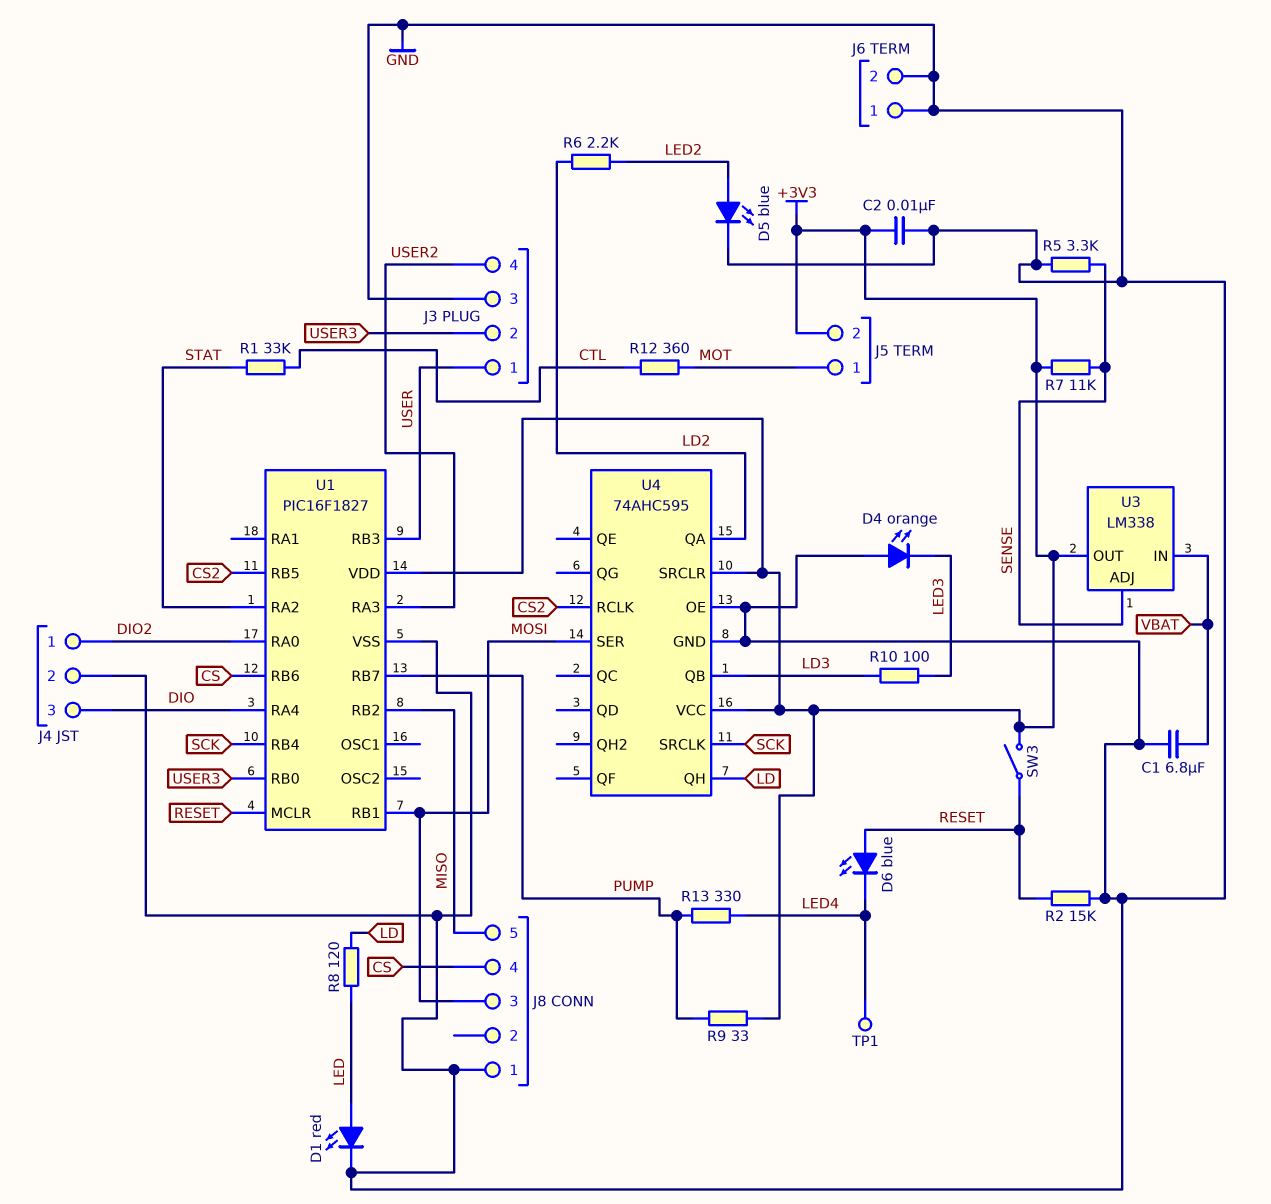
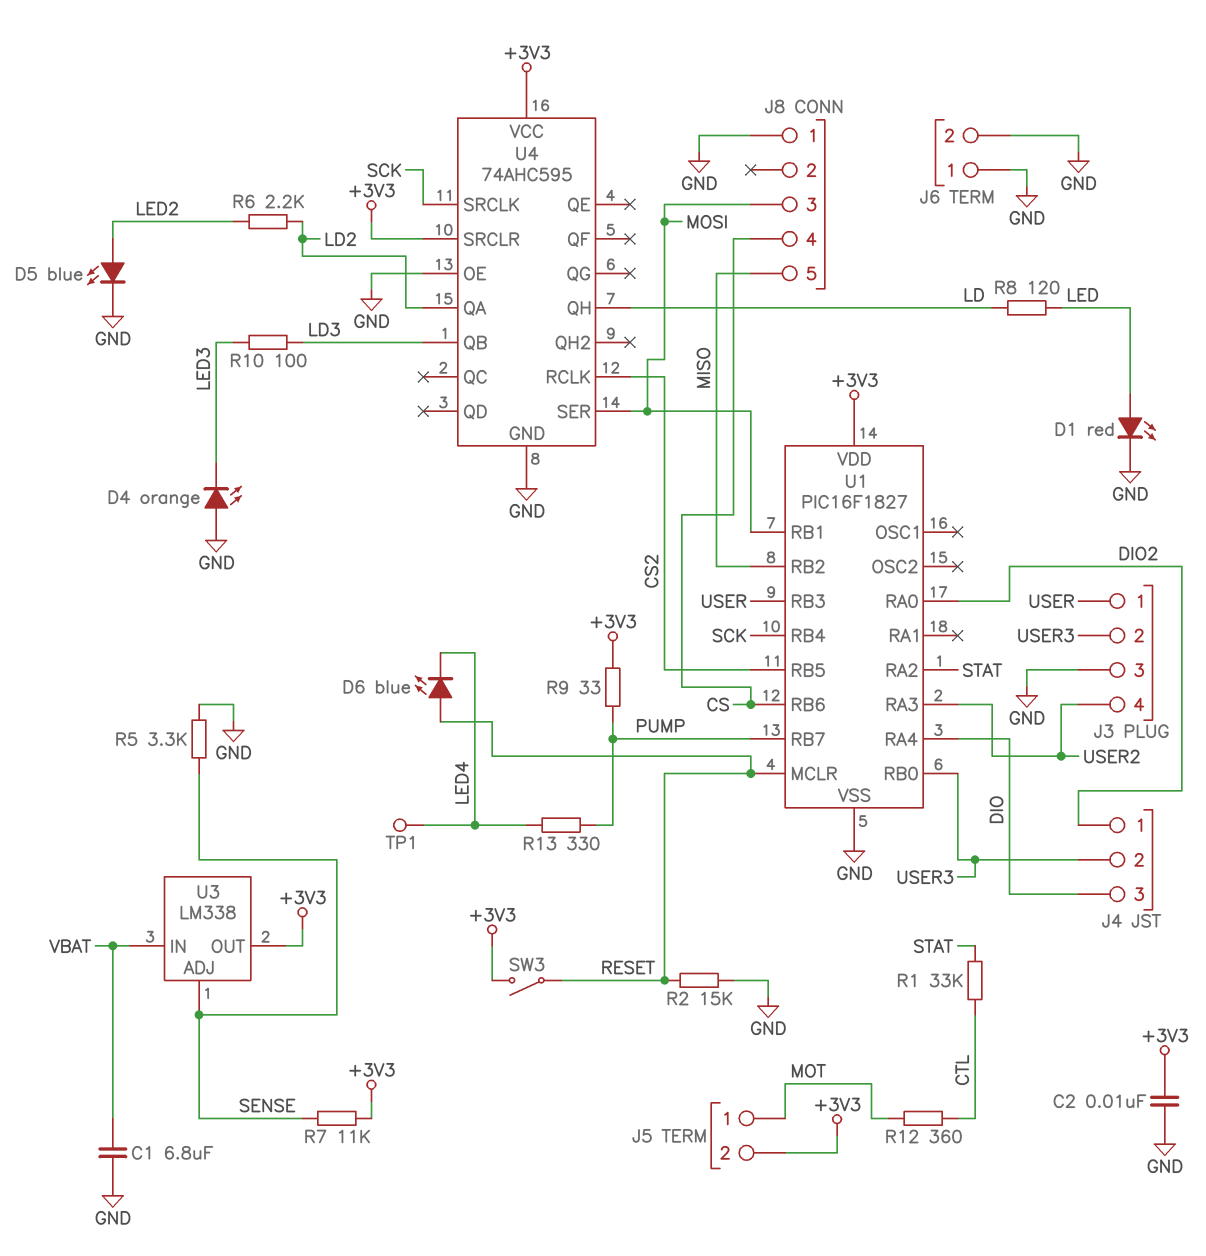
J4 pin 2: GND -> USER3

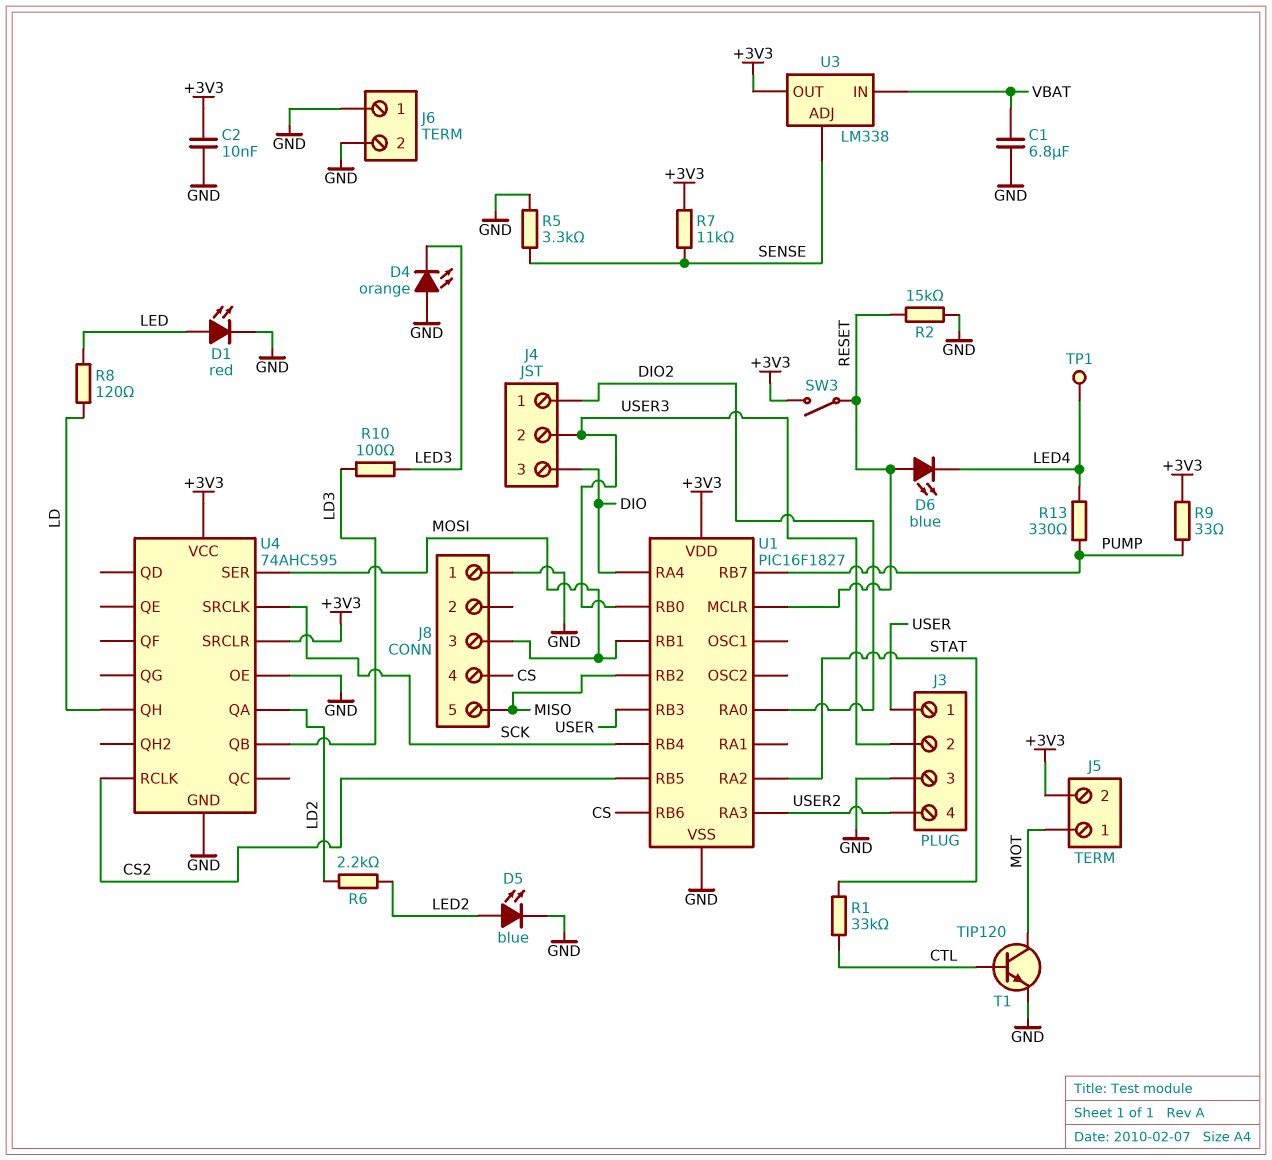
R12: 360 (CTL, MOT) -> none
T1: none -> NPN TIP120 (B CTL, C MOT, E GND)

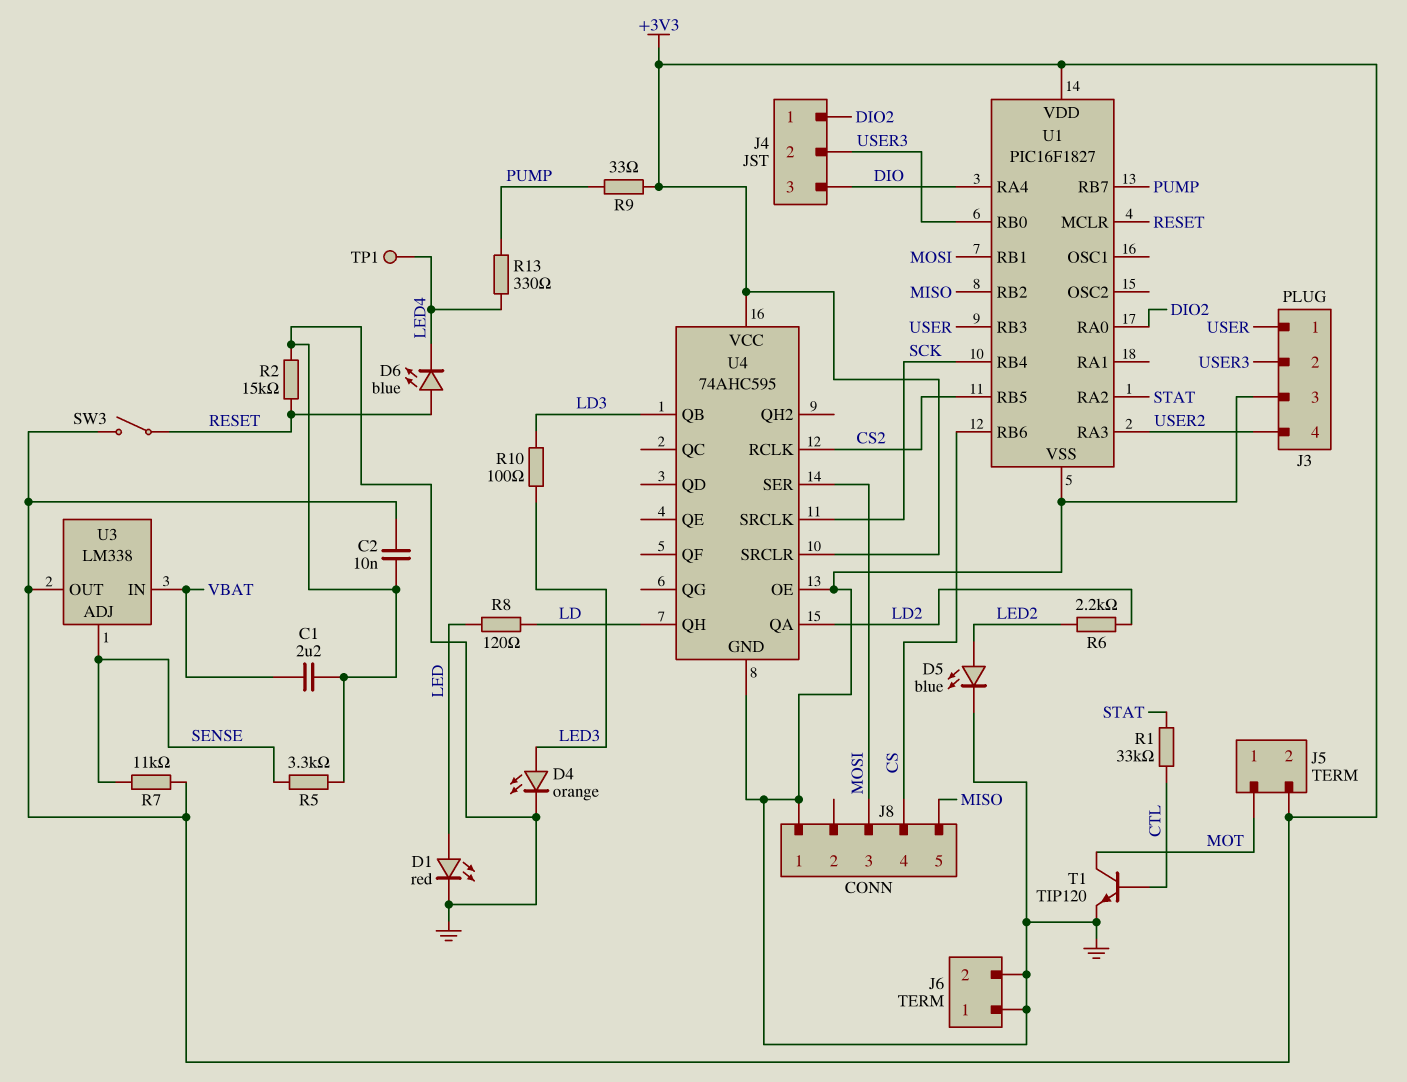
C1: 6.8uF (GND, VBAT) -> 2.2uF (GND, VBAT)
D4: LED orange (A GND, K LED3) -> LED orange (A LED3, K GND)

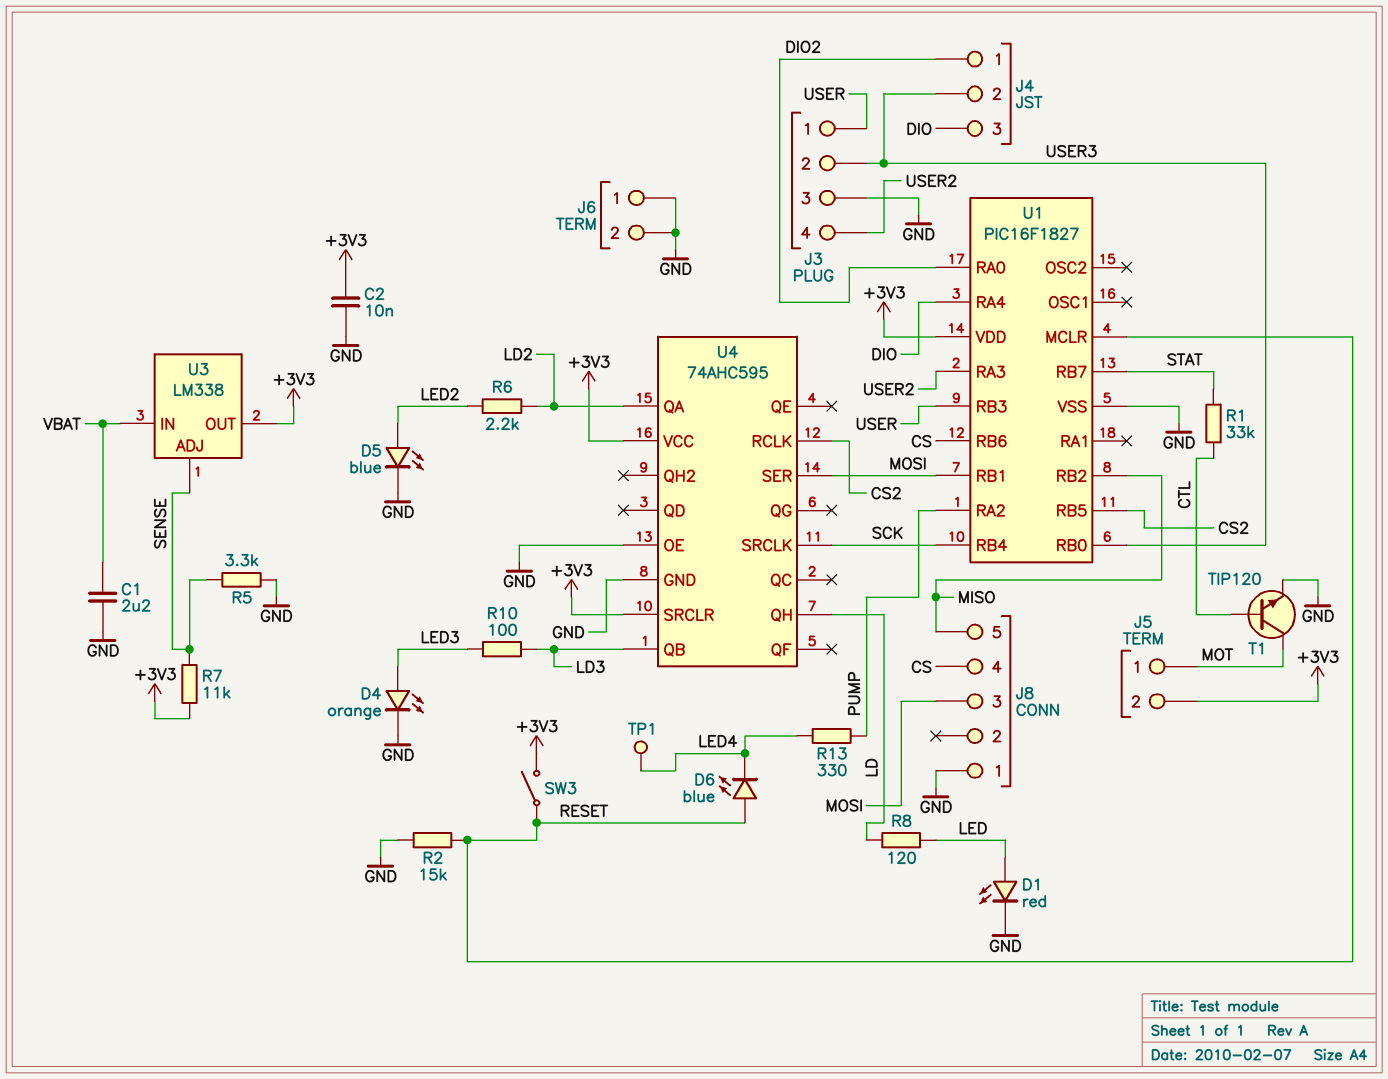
R9: 33 (+3V3, PUMP) -> none
U1 pin RA2: STAT -> PUMP
U1 pin RB7: PUMP -> STAT

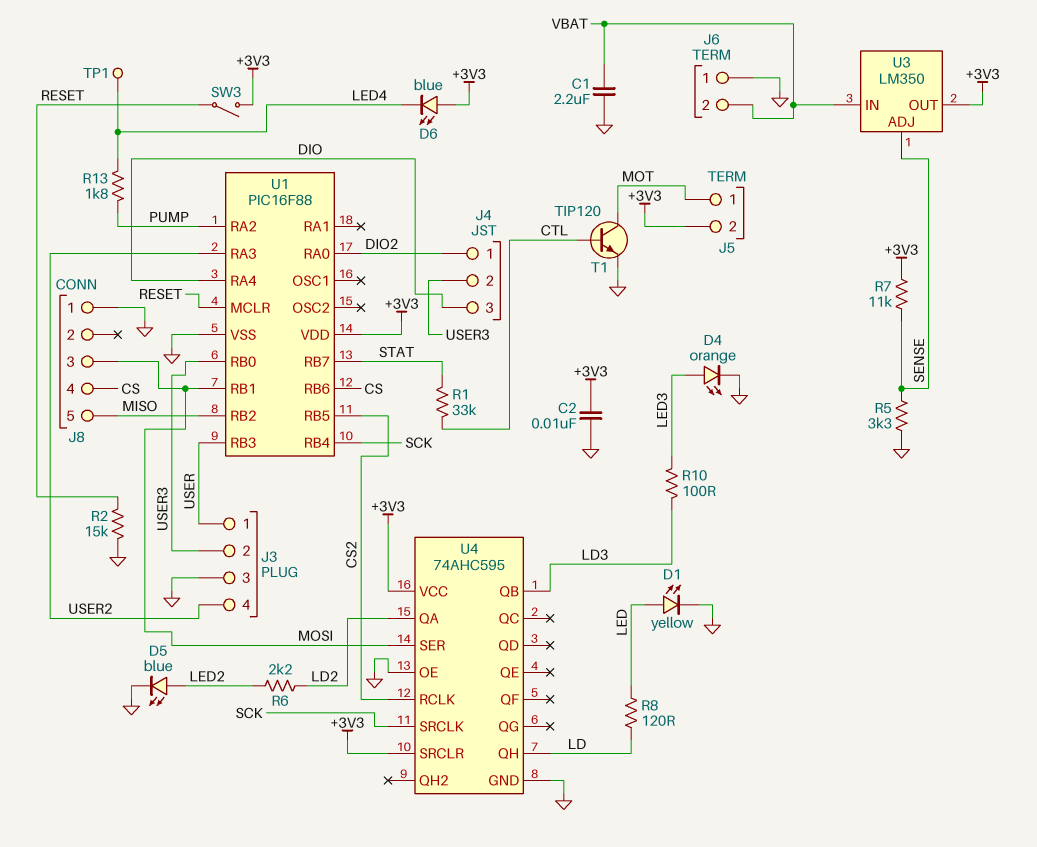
D1: LED red (A LED, K GND) -> LED yellow (A LED, K GND)
D6: LED blue (A RESET, K LED4) -> LED blue (A +3V3, K LED4)
J6 pin 2: GND -> VBAT
R13: 330 (LED4, PUMP) -> 1.8k (LED4, PUMP)
U1: PIC16F1827 -> PIC16F88
U3: LM338 -> LM350

